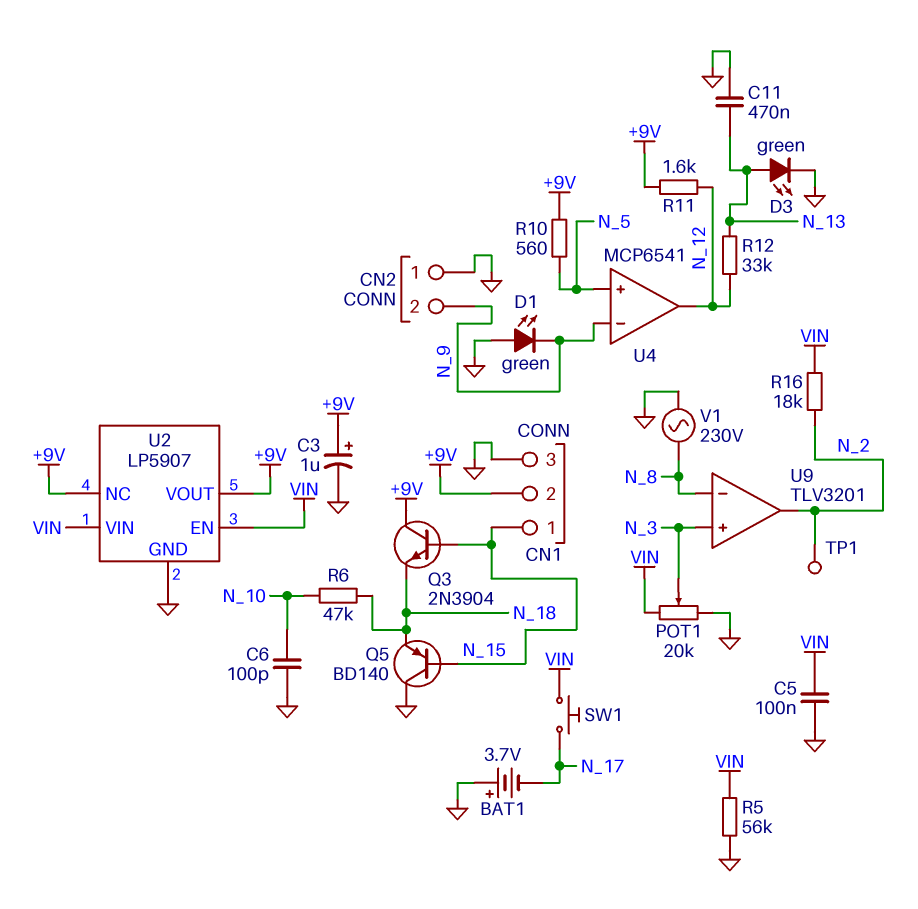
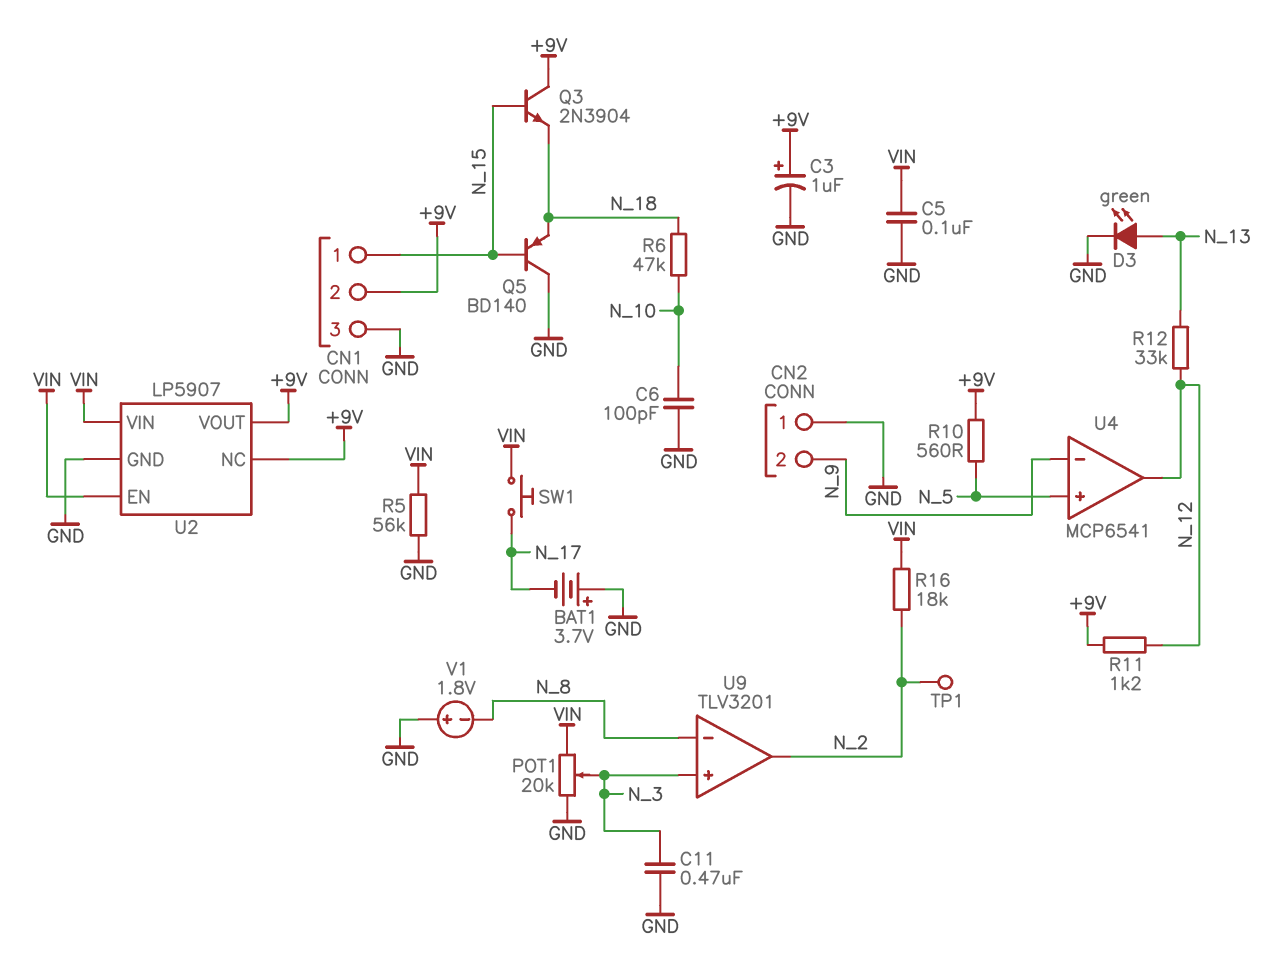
C11: 470nF (GND, N_13) -> 470nF (GND, N_3)
D1: LED green (A GND, K N_9) -> none
R11: 1.6k (+9V, N_12) -> 1.2k (+9V, N_12)
V1: AC 230V (GND, N_8) -> 1.8V (plus GND, minus N_8)

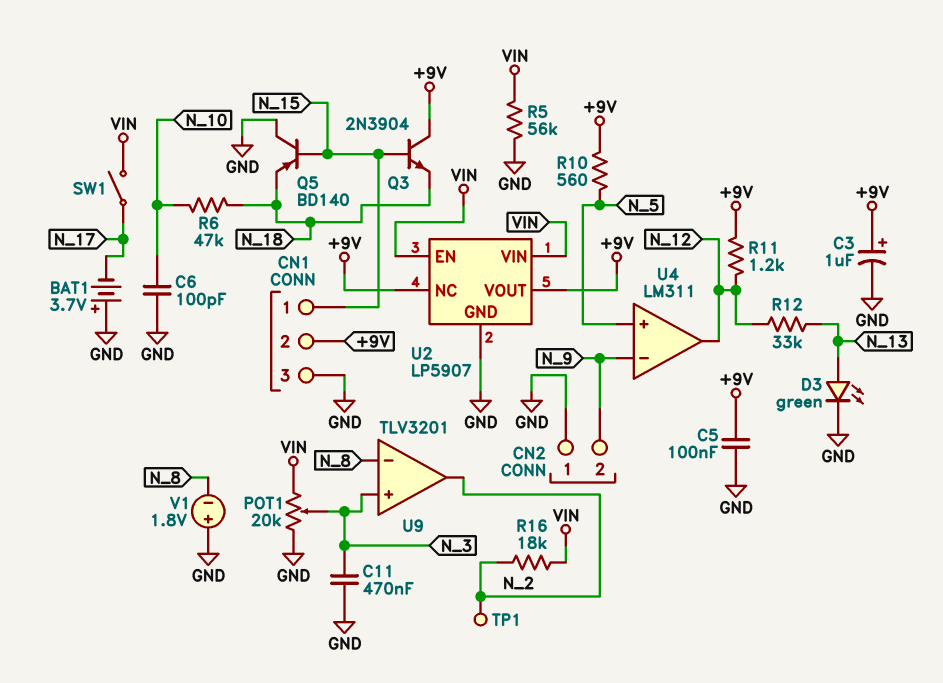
C5: 100nF (GND, VIN) -> 100nF (+9V, GND)
SW1: button (N_17, VIN) -> switch (N_17, VIN)
U4: MCP6541 -> LM311

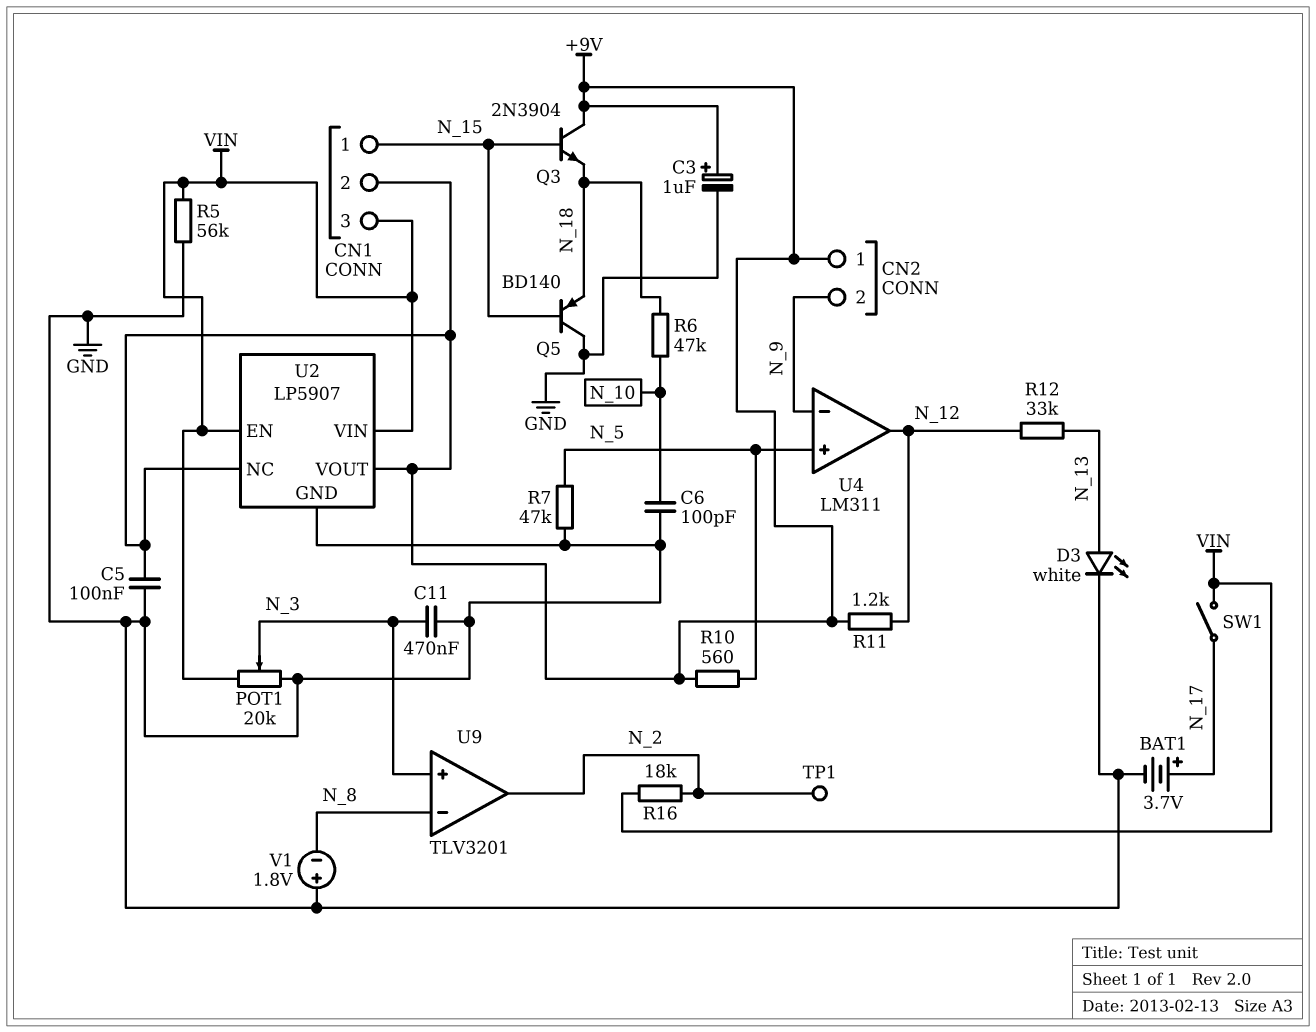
BAT1: 3.7V (plus GND, minus N_17) -> 3.7V (plus N_17, minus GND)
CN1 pin 3: GND -> VIN
CN2 pin 1: GND -> +9V
D3: LED green (A N_13, K GND) -> LED white (A N_13, K GND)
R7: none -> 47k (GND, N_5)

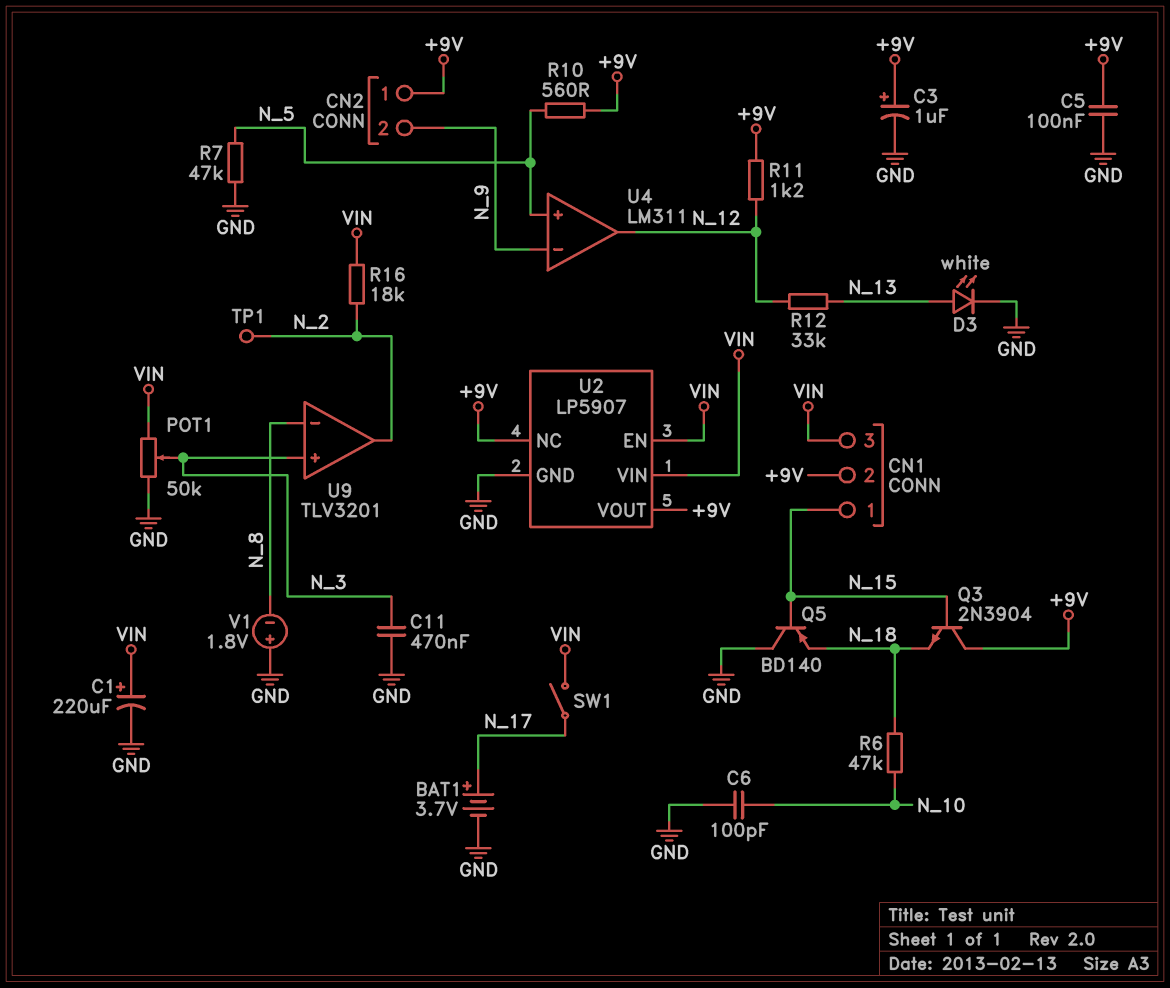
C1: none -> 220uF (plus VIN, minus GND)
POT1: 20k (GND, VIN, wiper N_3) -> 50k (GND, VIN, wiper N_3)
R5: 56k (GND, VIN) -> none

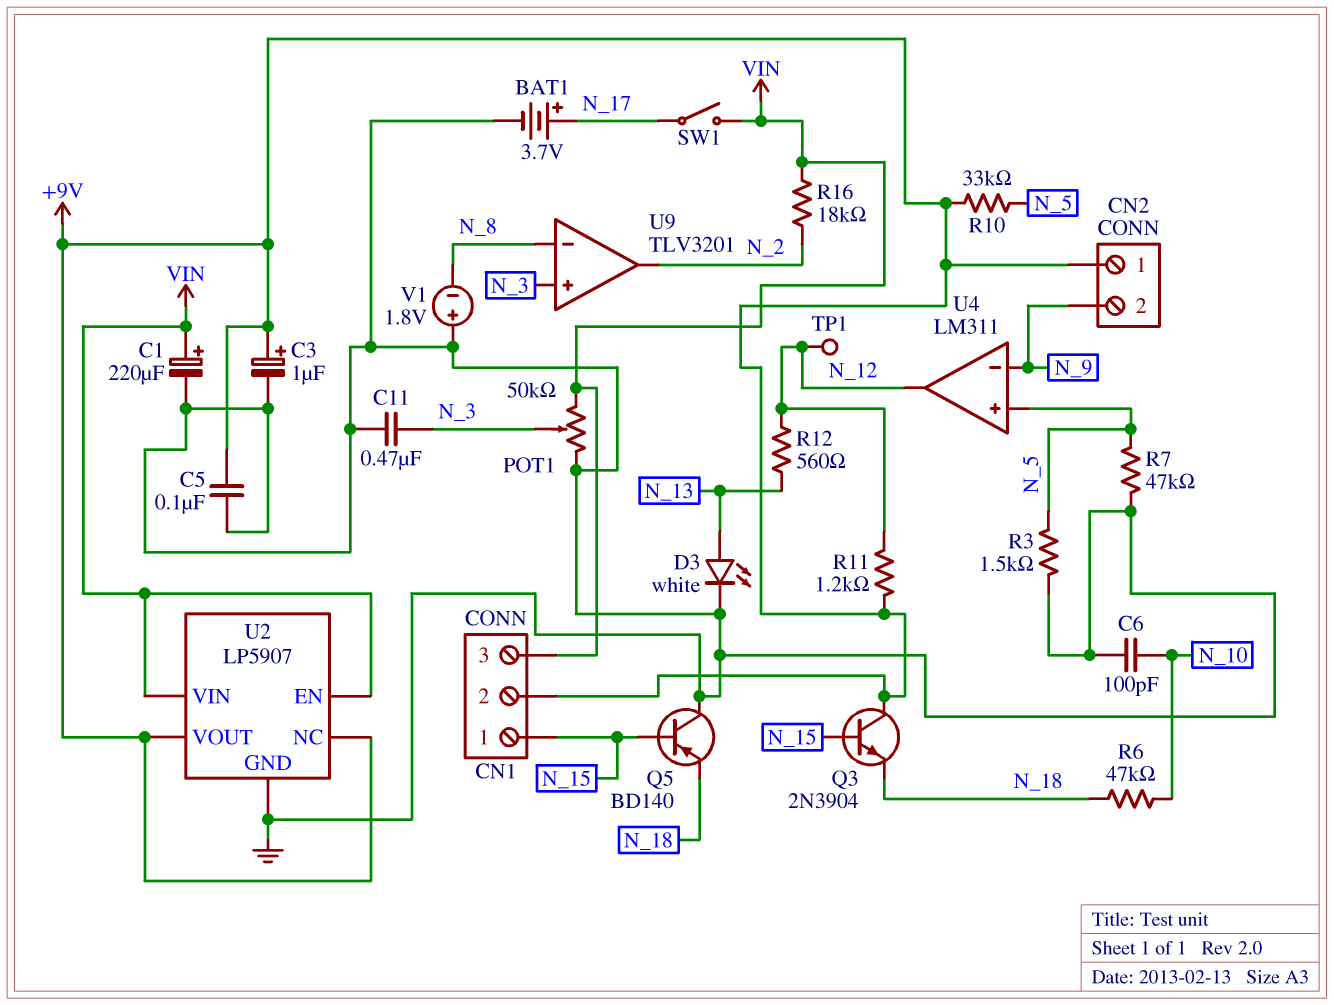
R3: none -> 1.5k (GND, N_5)
R10: 560 (+9V, N_5) -> 33k (+9V, N_5)
R12: 33k (N_12, N_13) -> 560 (N_12, N_13)
TP1: test point (N_2) -> test point (N_12)

